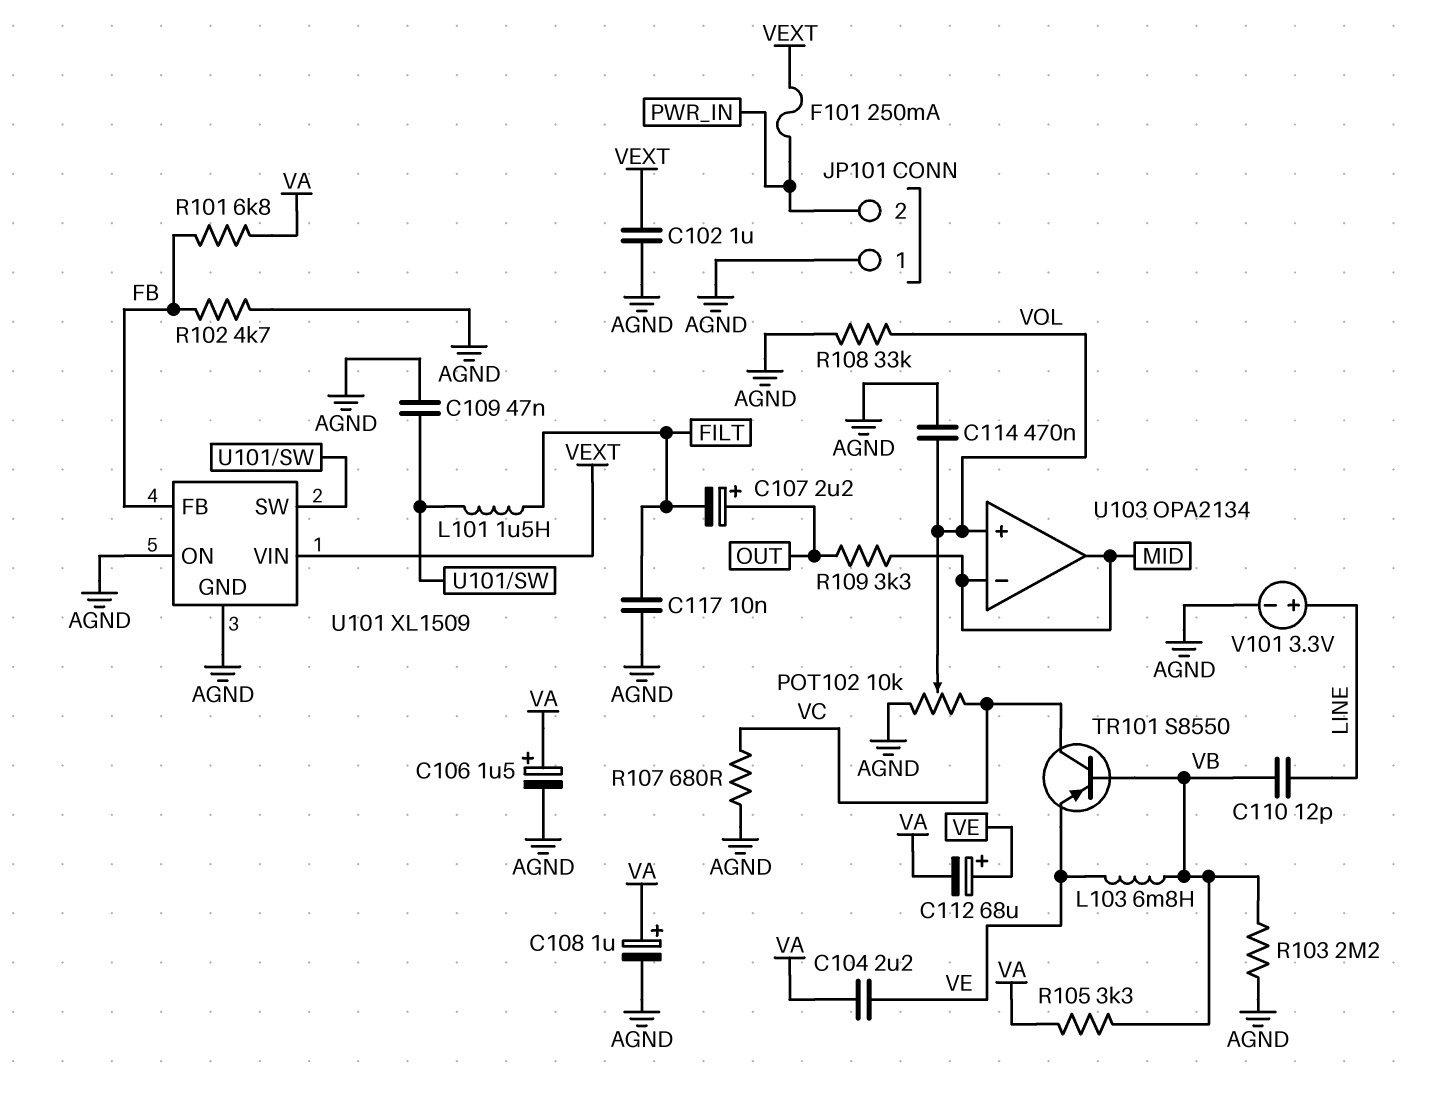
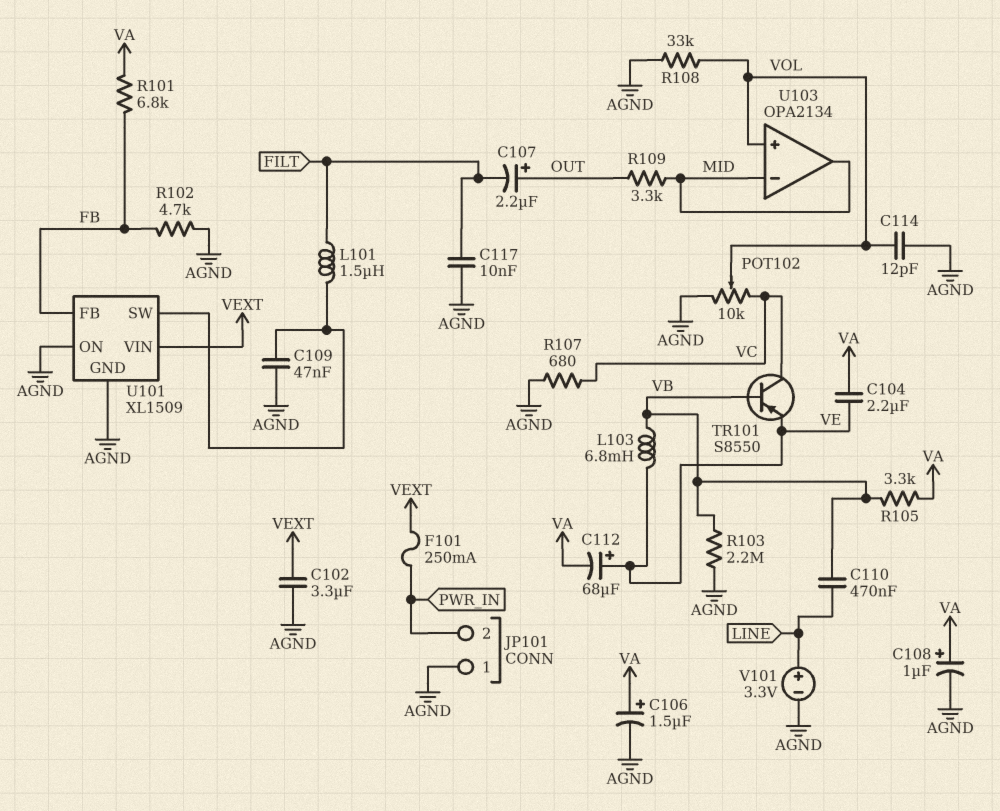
C102: 1uF (AGND, VEXT) -> 3.3uF (AGND, VEXT)
C110: 12pF (LINE, VB) -> 470nF (LINE, VB)
C114: 470nF (AGND, VOL) -> 12pF (AGND, VOL)

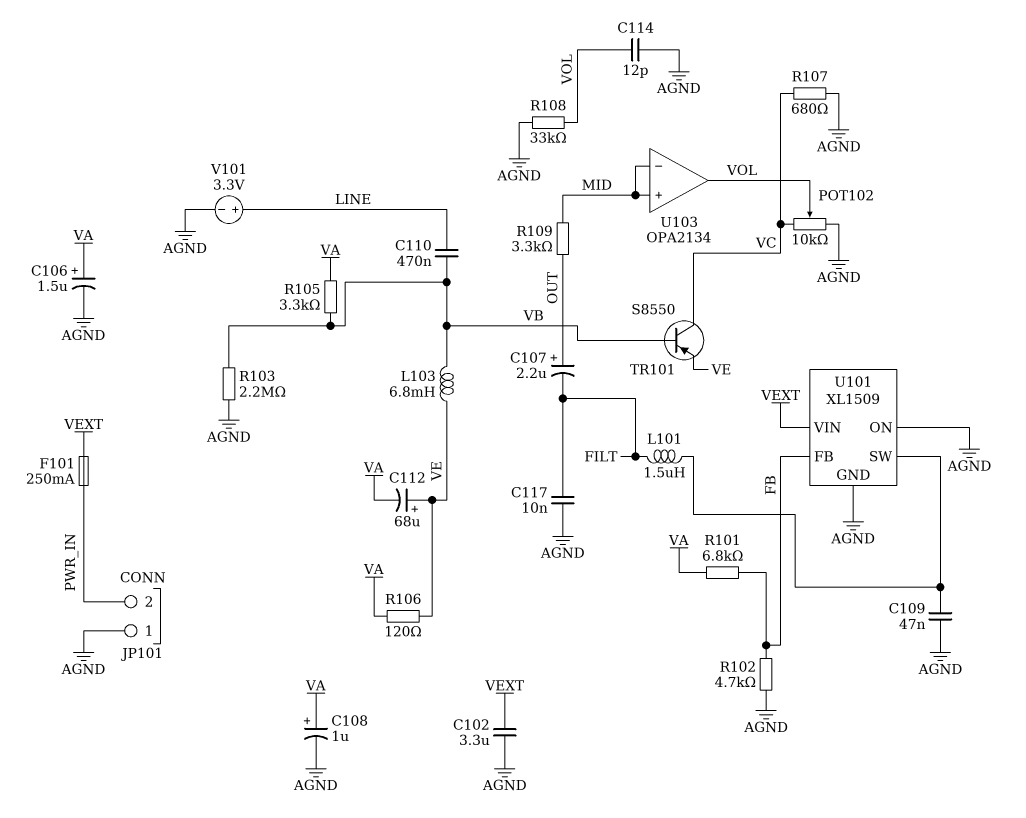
C104: 2.2uF (VA, VE) -> none
R106: none -> 120 (VA, VE)
U103 pin in+: VOL -> MID
U103 pin out: MID -> VOL

